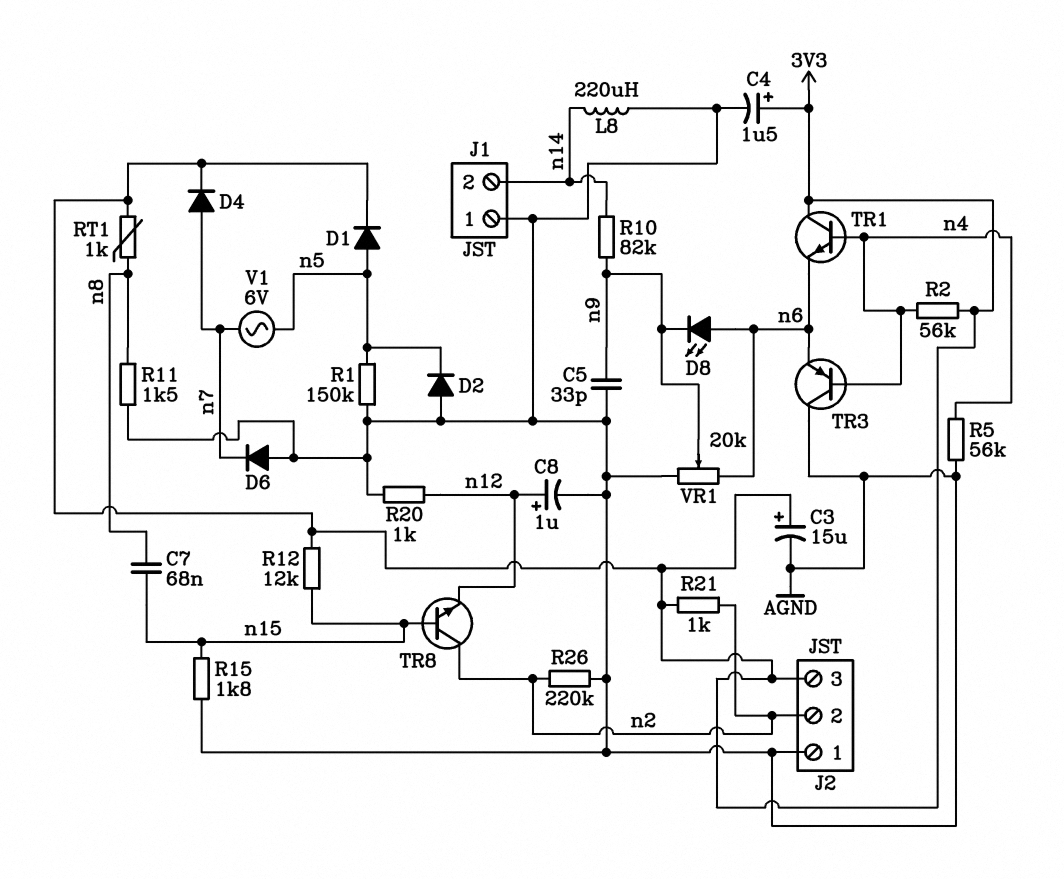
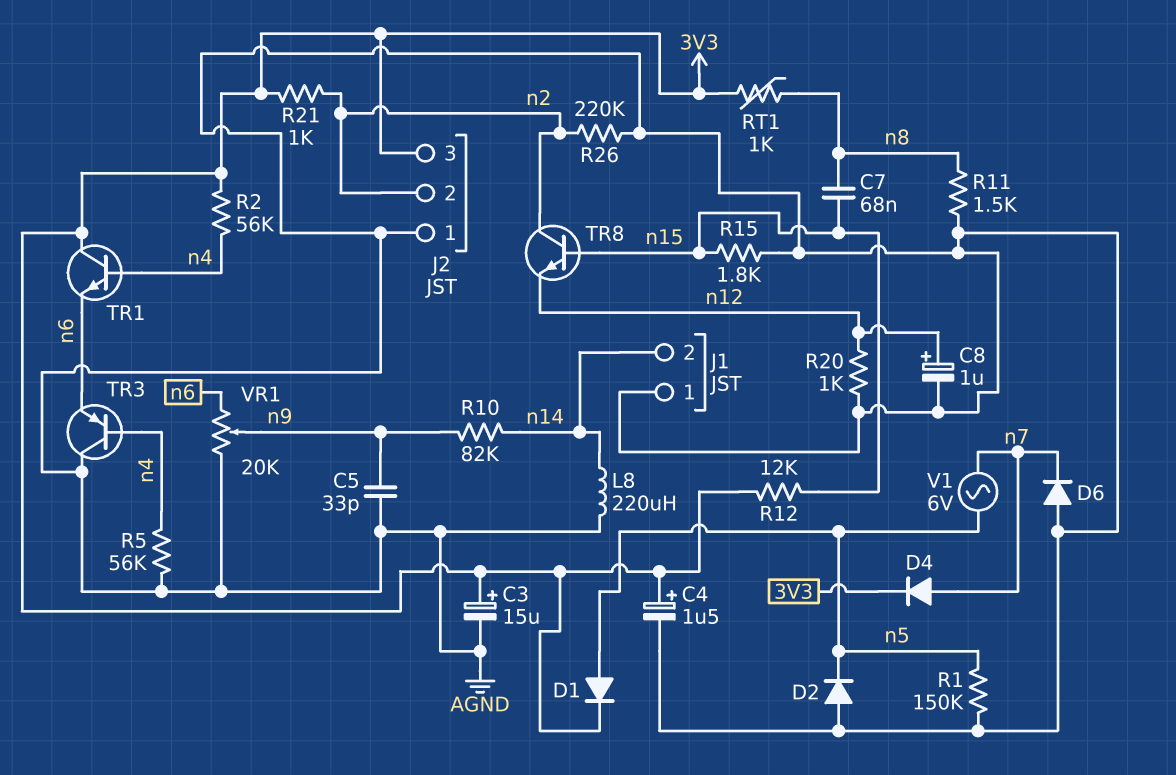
D8: LED (A n6, K n9) -> none

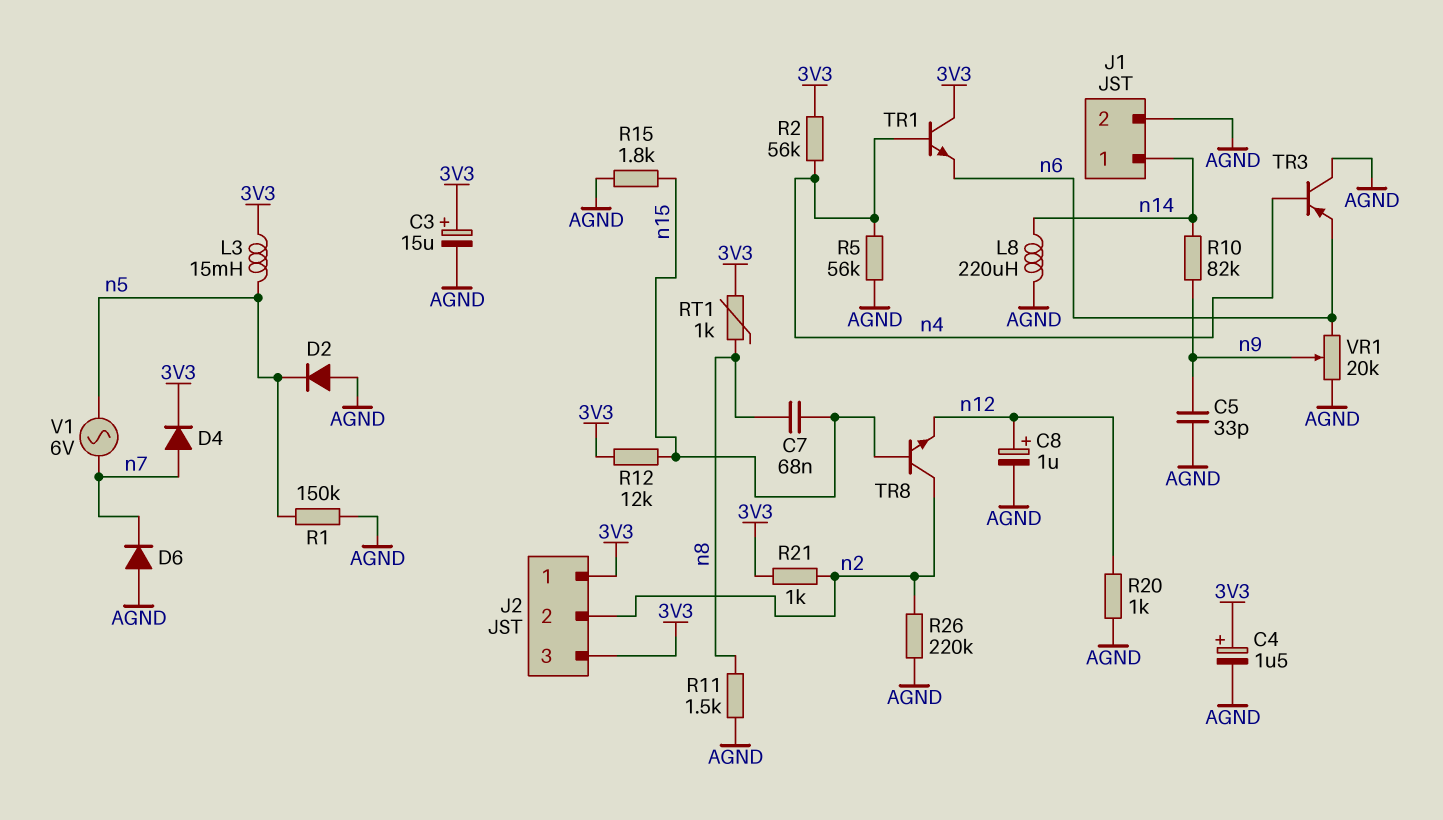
D1: diode (A n5, K 3V3) -> none
J1 pin 1: AGND -> n14
J1 pin 2: n14 -> AGND
J2 pin 1: AGND -> 3V3
L3: none -> 15mH (3V3, n5)

